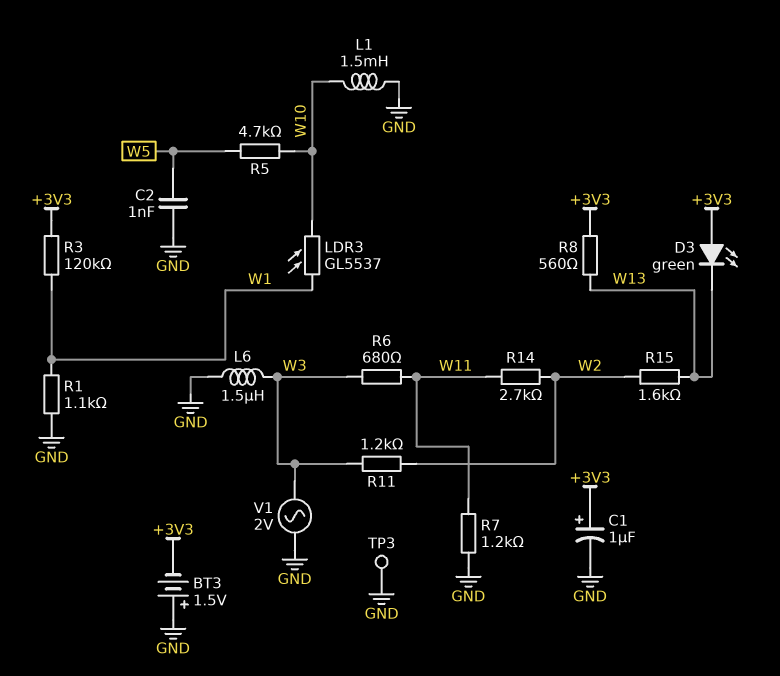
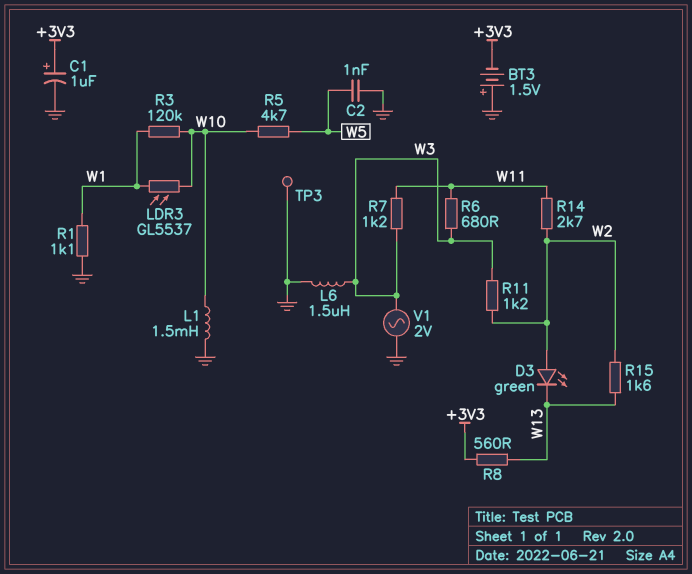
D3: LED green (A +3V3, K W13) -> LED green (A W2, K W13)
R3: 120k (+3V3, W1) -> 120k (W1, W10)
R7: 1.2k (GND, W11) -> 1.2k (W3, W11)

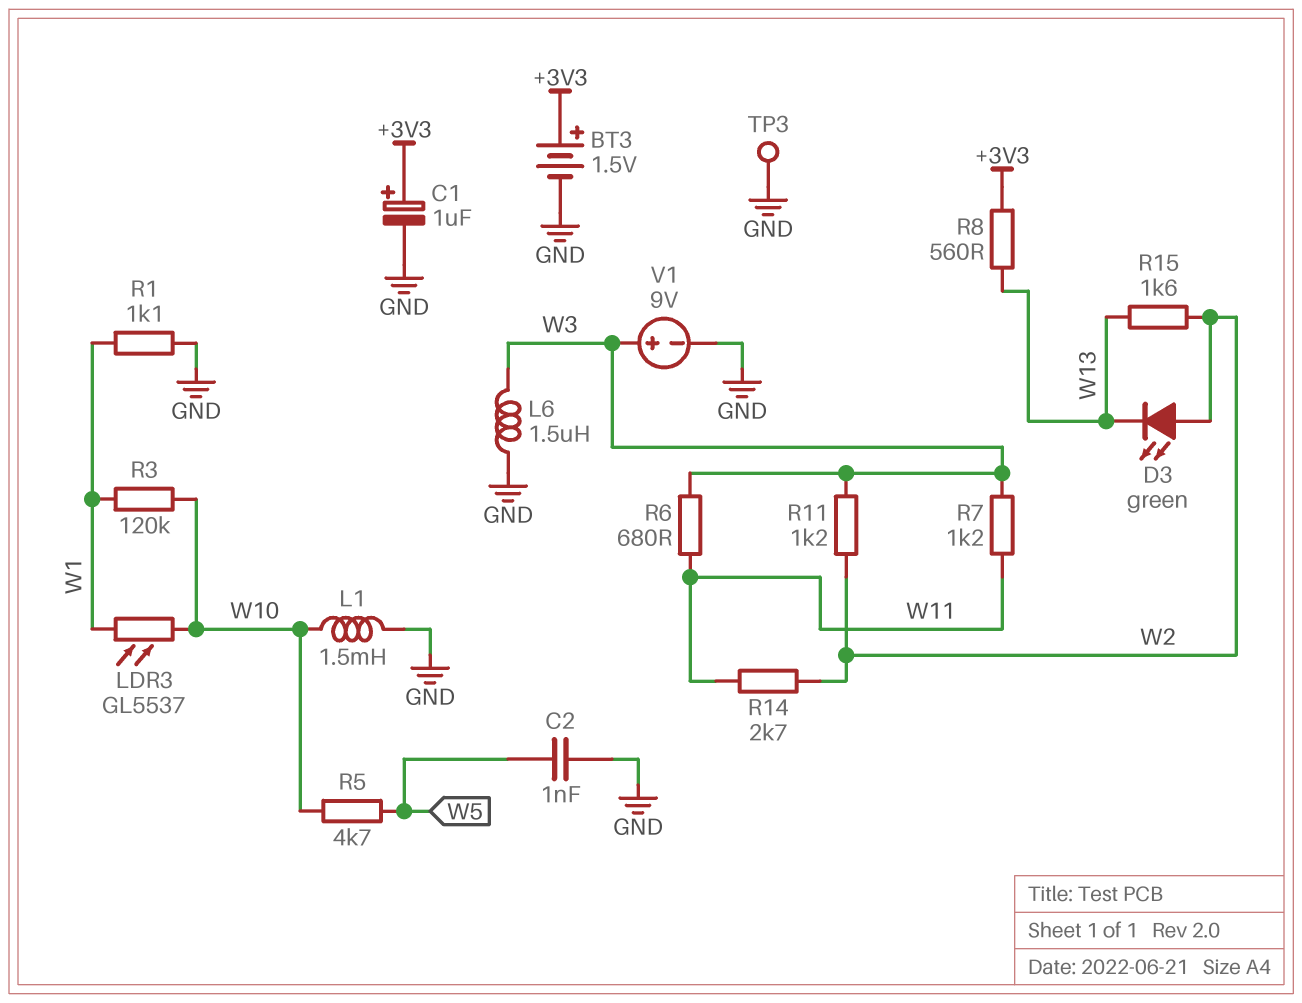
BT3: 1.5V (plus GND, minus +3V3) -> 1.5V (plus +3V3, minus GND)
V1: AC 2V (GND, W3) -> 9V (plus W3, minus GND)

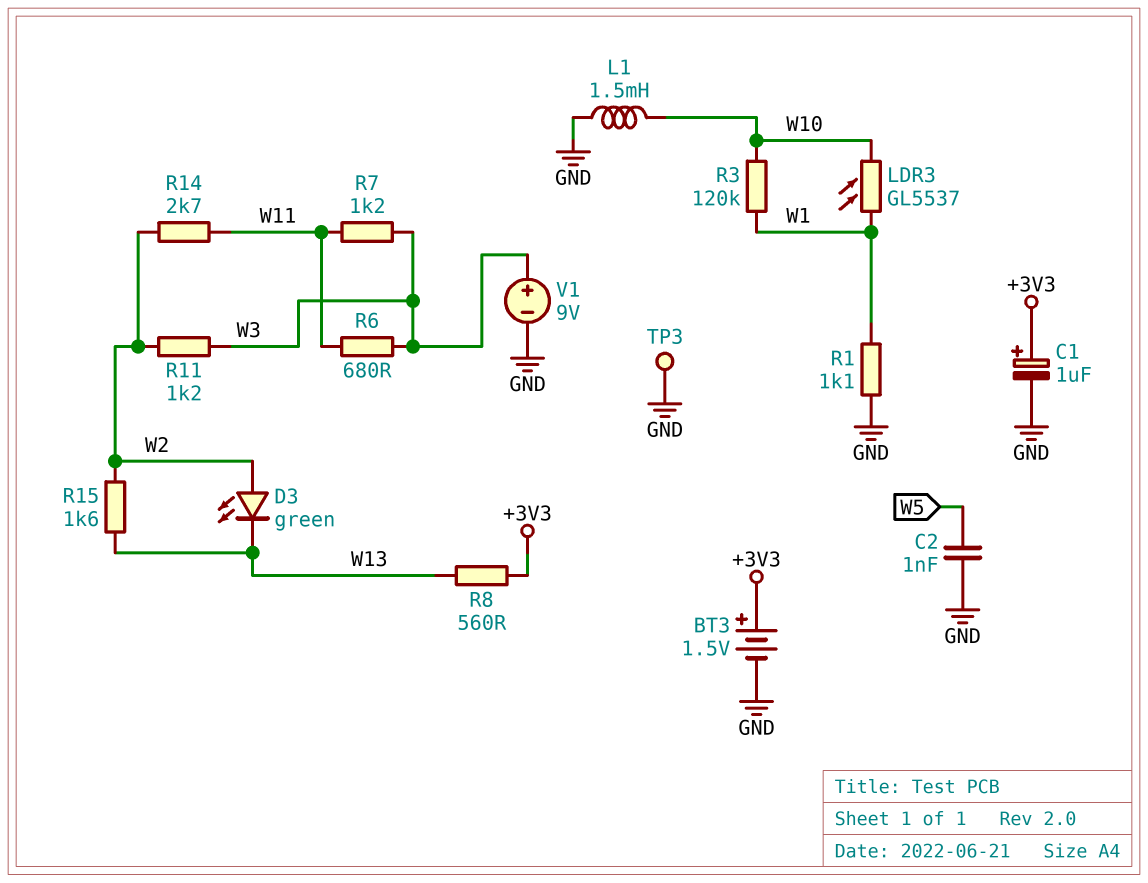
L6: 1.5uH (GND, W3) -> none
R5: 4.7k (W5, W10) -> none

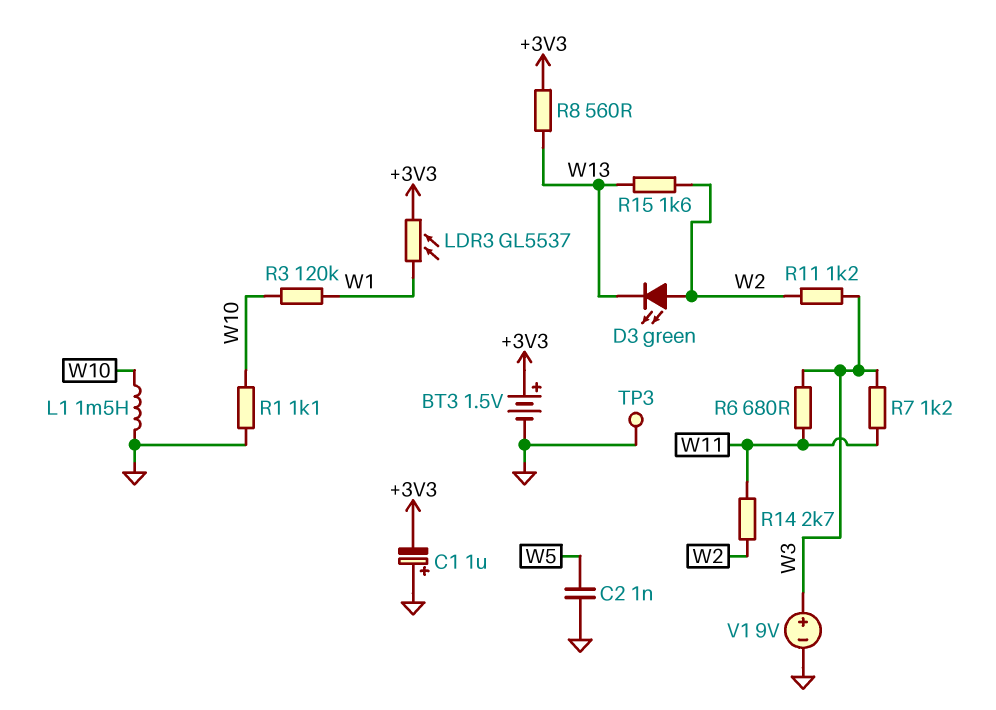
C1: 1uF (plus +3V3, minus GND) -> 1uF (plus GND, minus +3V3)
LDR3: GL5537 (W1, W10) -> GL5537 (+3V3, W1)
R1: 1.1k (GND, W1) -> 1.1k (GND, W10)

